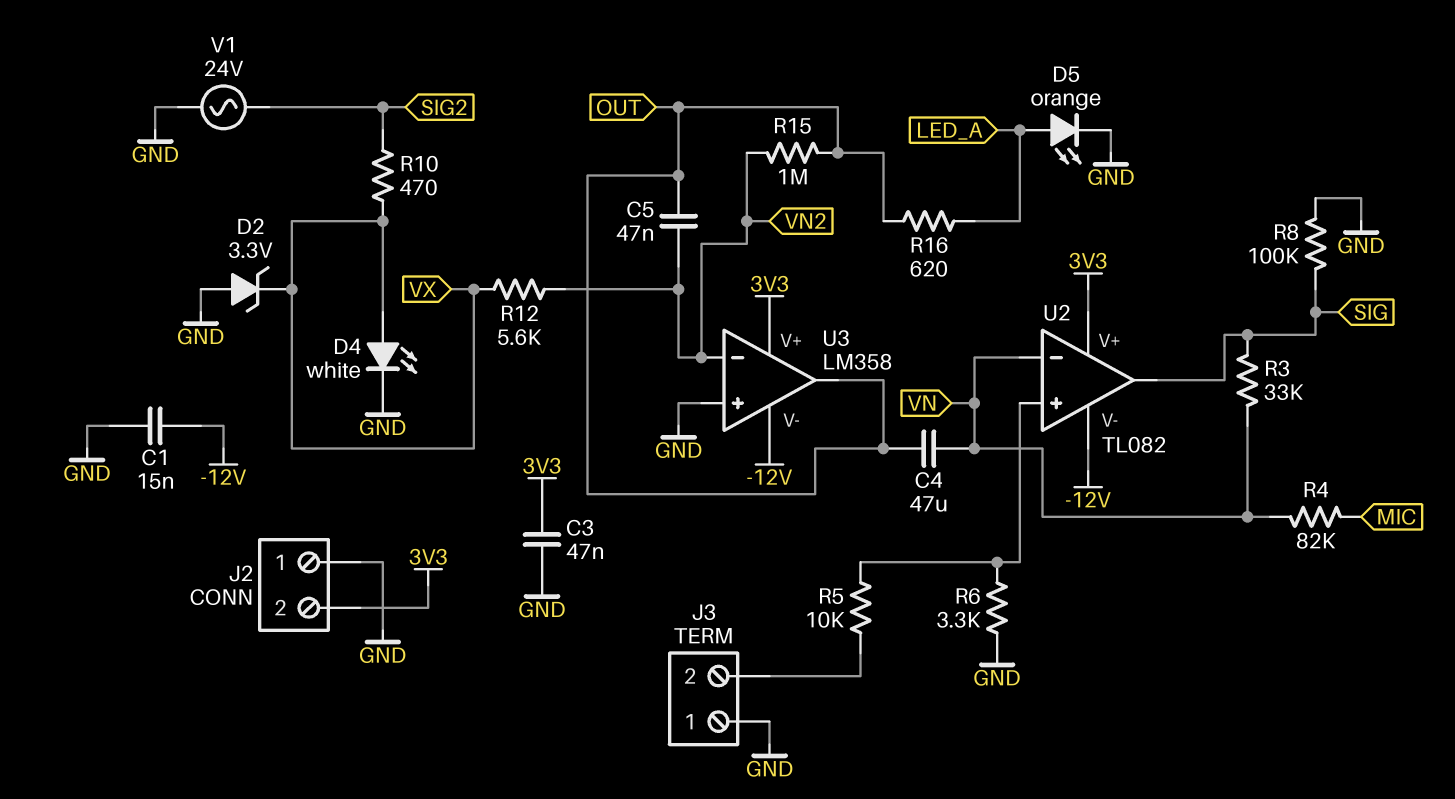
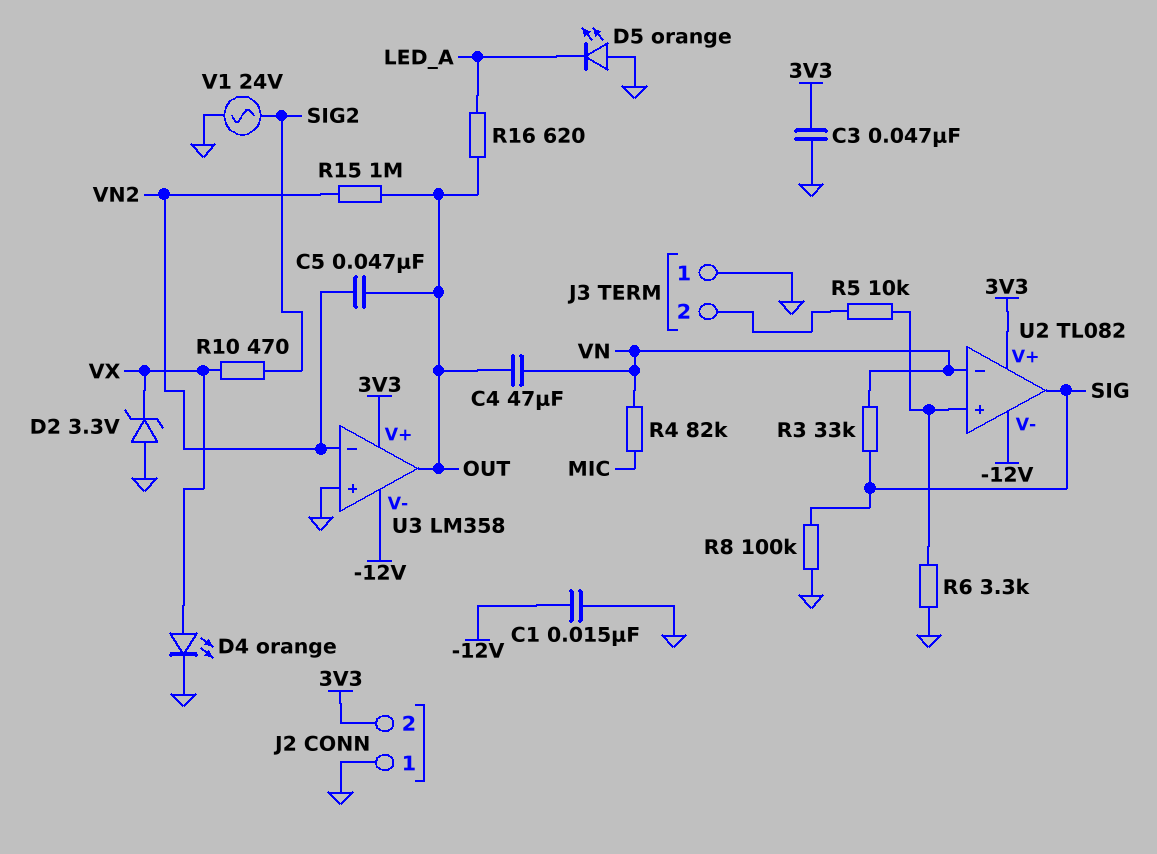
D4: LED white (A VX, K GND) -> LED orange (A VX, K GND)
D5: LED orange (A LED_A, K GND) -> LED orange (A GND, K LED_A)
R12: 5.6k (VN2, VX) -> none

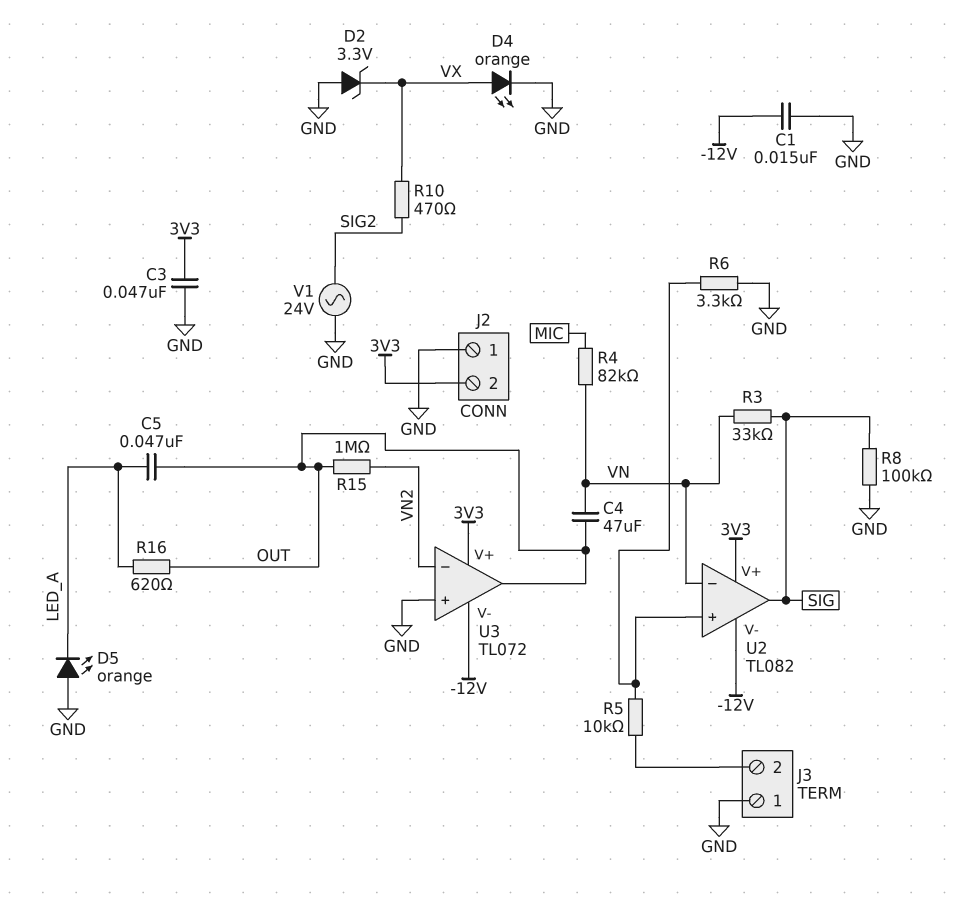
C5: 47nF (OUT, VN2) -> 47nF (LED_A, OUT)
U3: LM358 -> TL072

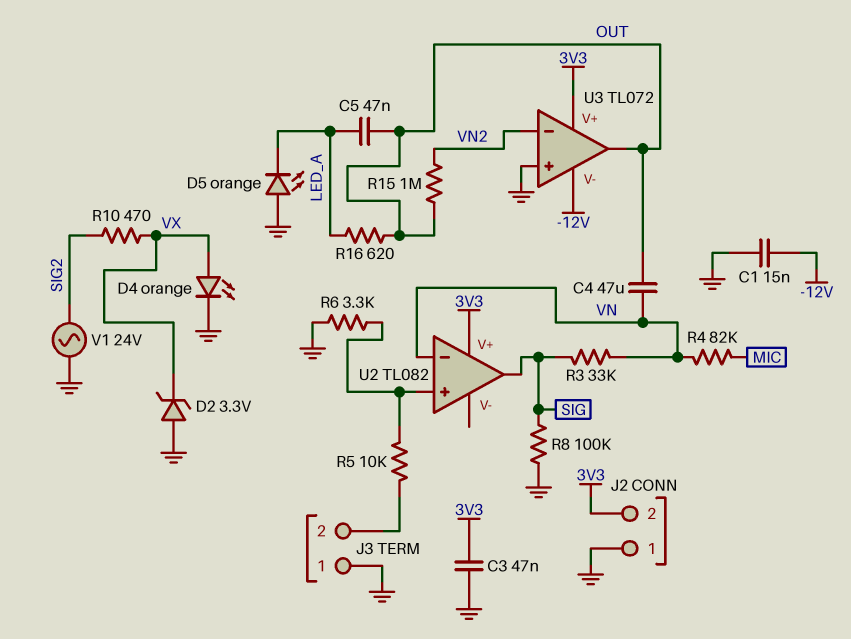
U2 pin V-: -12V -> none

